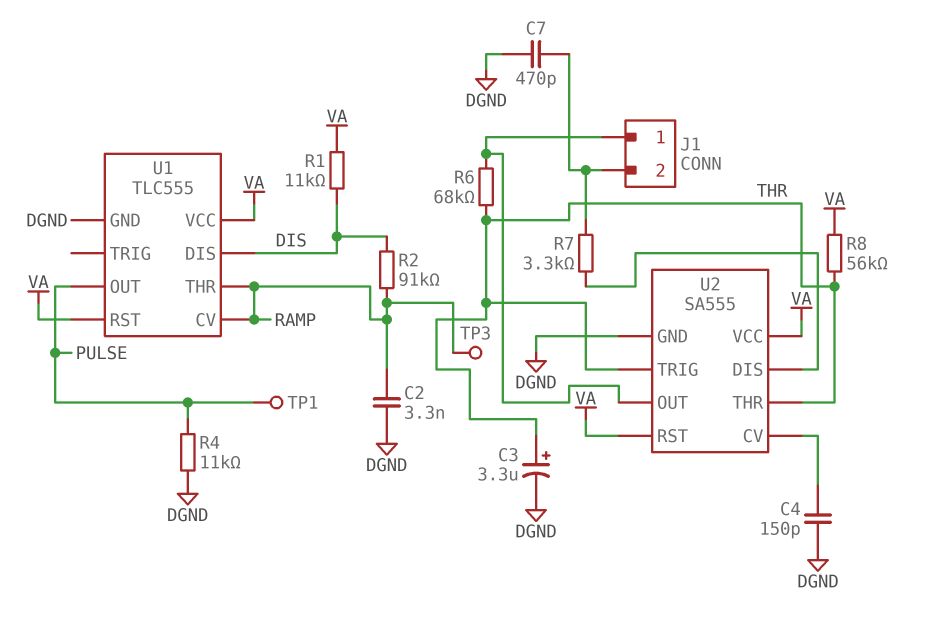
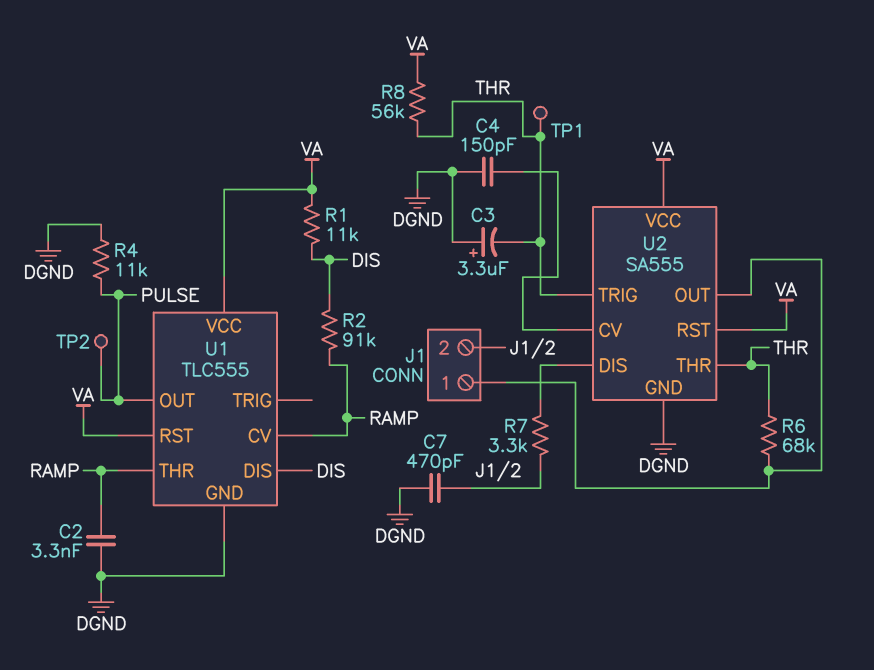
C3: 3.3uF (plus THR, minus DGND) -> 3.3uF (plus DGND, minus THR)
TP1: test point (PULSE) -> test point (THR)
TP2: none -> test point (PULSE)
TP3: test point (RAMP) -> none

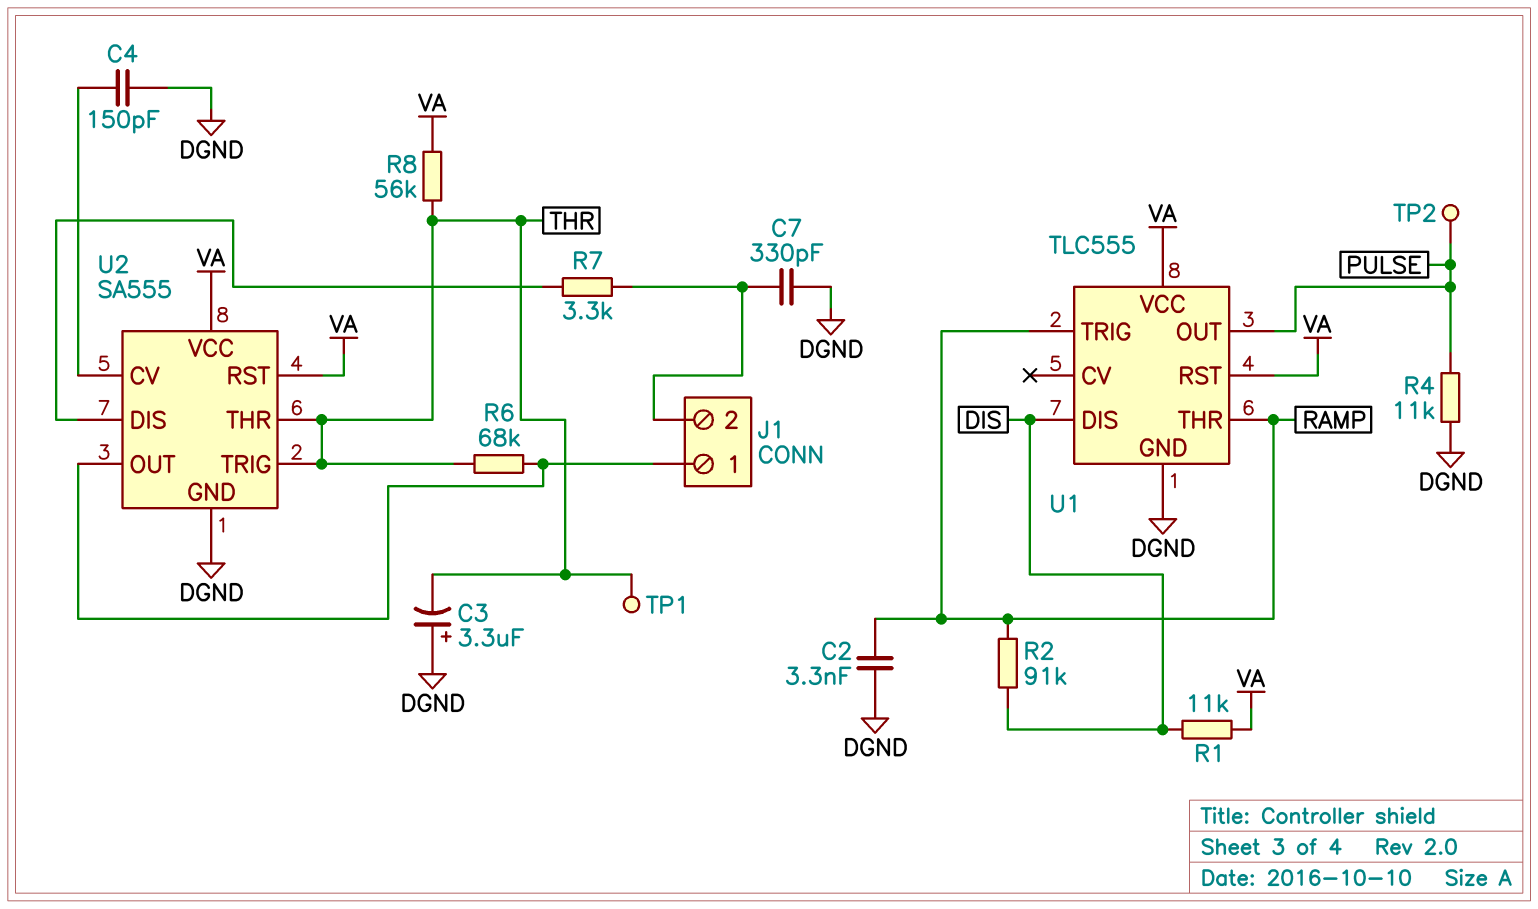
C7: 470pF (DGND, J1/2) -> 330pF (DGND, J1/2)
U1 pin CV: RAMP -> none
U1 pin TRIG: none -> RAMP

